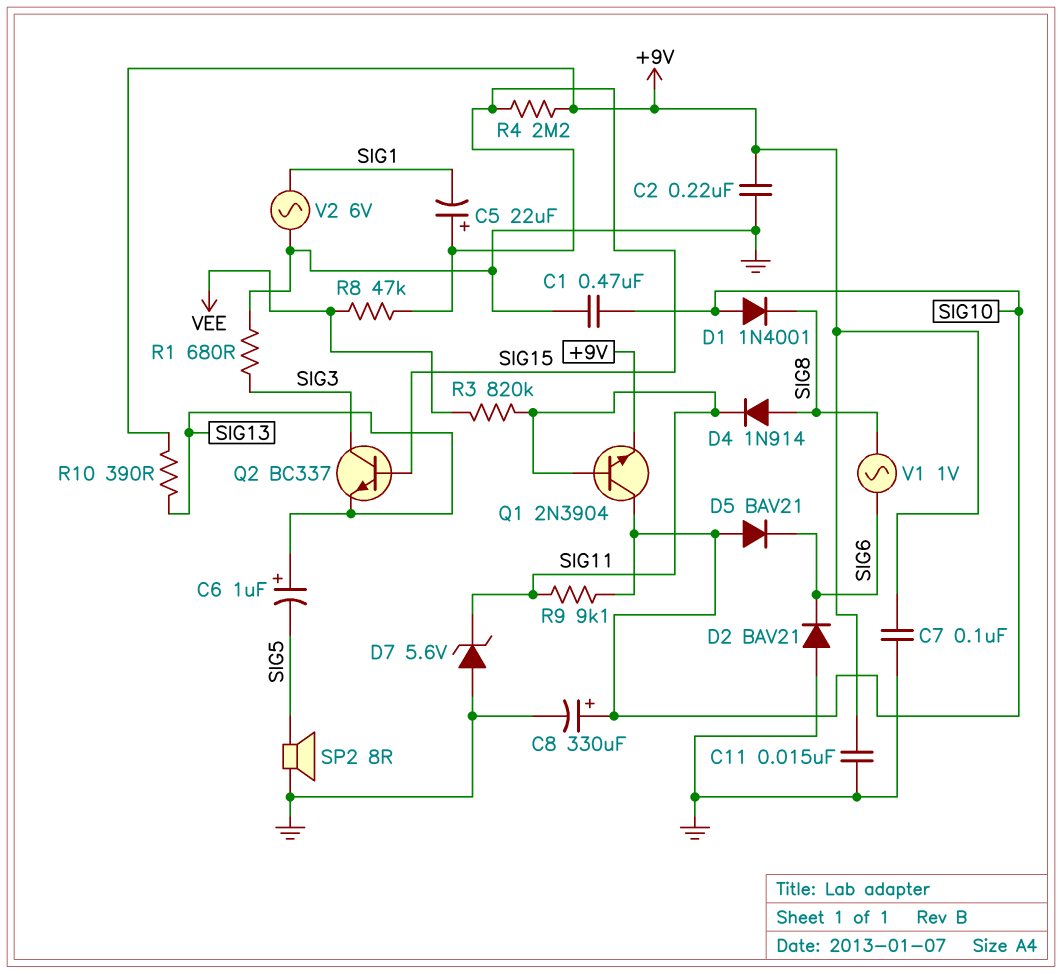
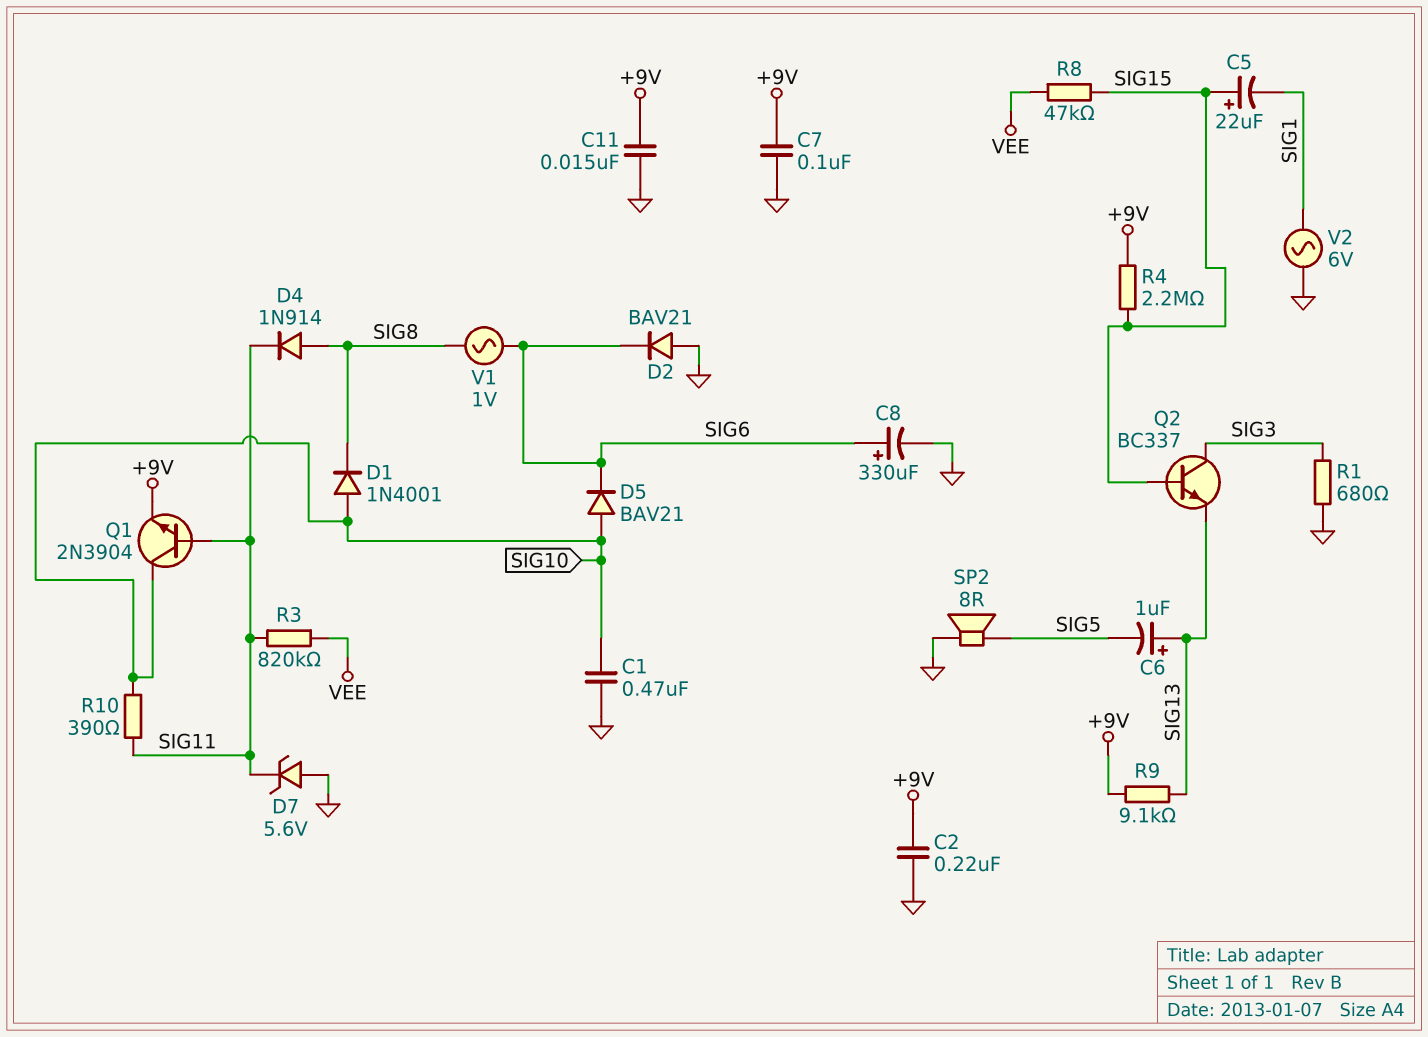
C8: 330uF (plus SIG10, minus GND) -> 330uF (plus SIG6, minus GND)
R9: 9.1k (SIG10, SIG11) -> 9.1k (+9V, SIG13)
R10: 390 (+9V, SIG13) -> 390 (SIG10, SIG11)

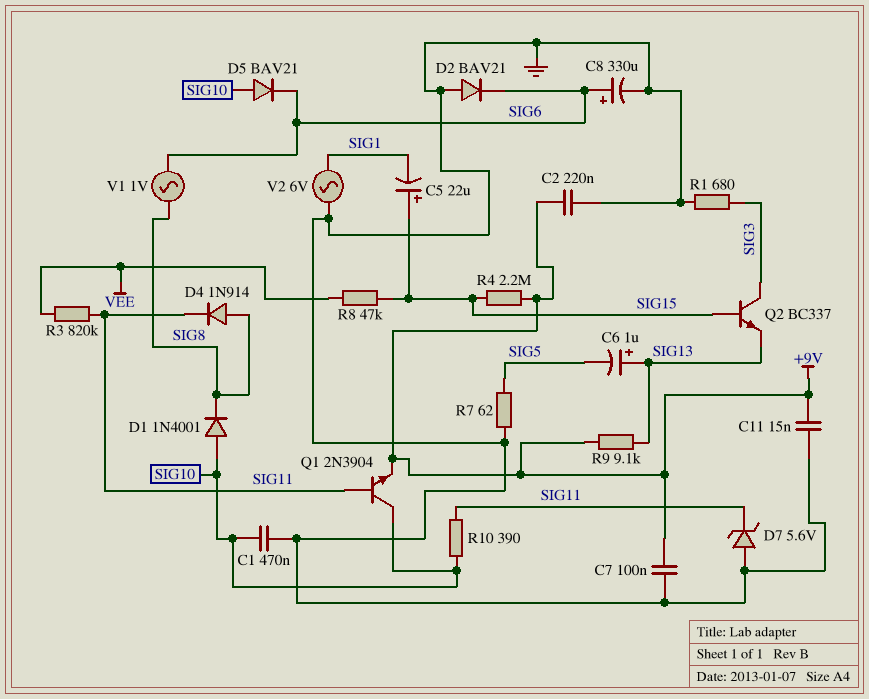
R7: none -> 62 (GND, SIG5)
SP2: speaker 8R (GND, SIG5) -> none

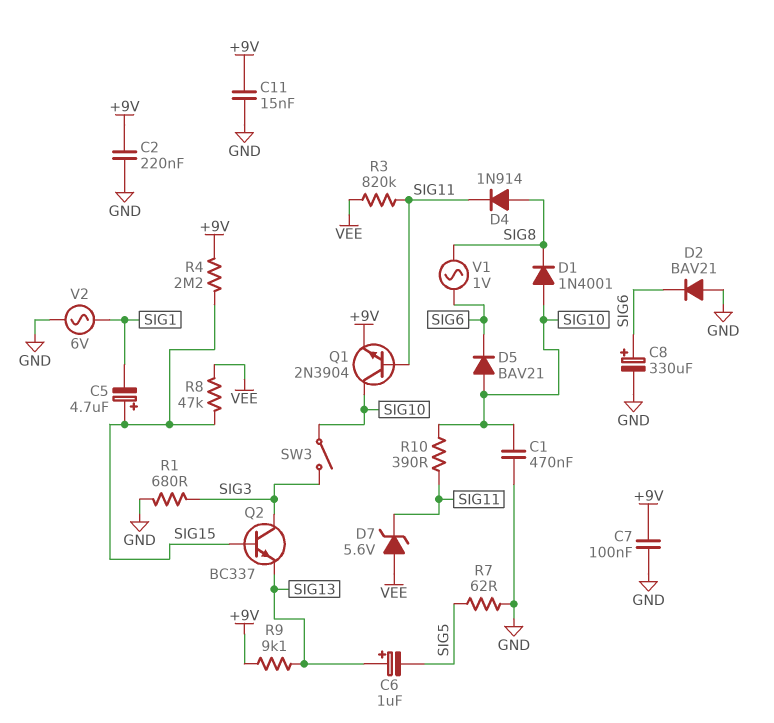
C5: 22uF (plus SIG15, minus SIG1) -> 4.7uF (plus SIG15, minus SIG1)
D7: zener 5.6V (A GND, K SIG11) -> zener 5.6V (A VEE, K SIG11)
SW3: none -> switch (SIG3, SIG10)

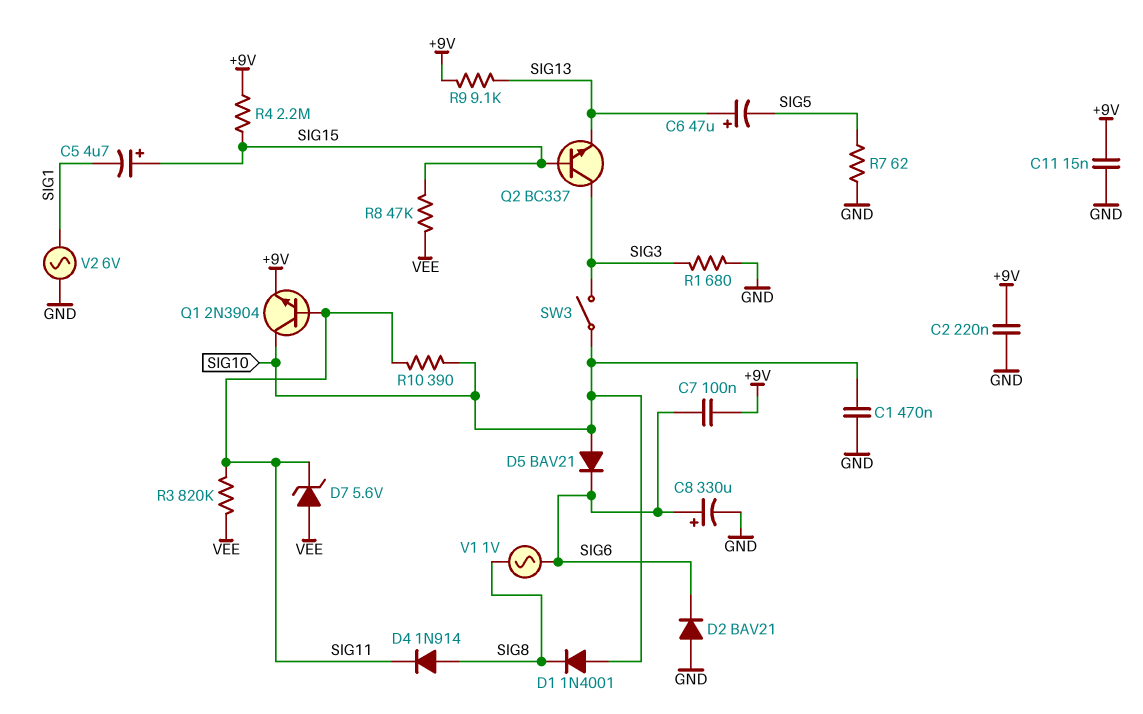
C6: 1uF (plus SIG13, minus SIG5) -> 47uF (plus SIG13, minus SIG5)
C7: 100nF (+9V, GND) -> 100nF (+9V, SIG6)

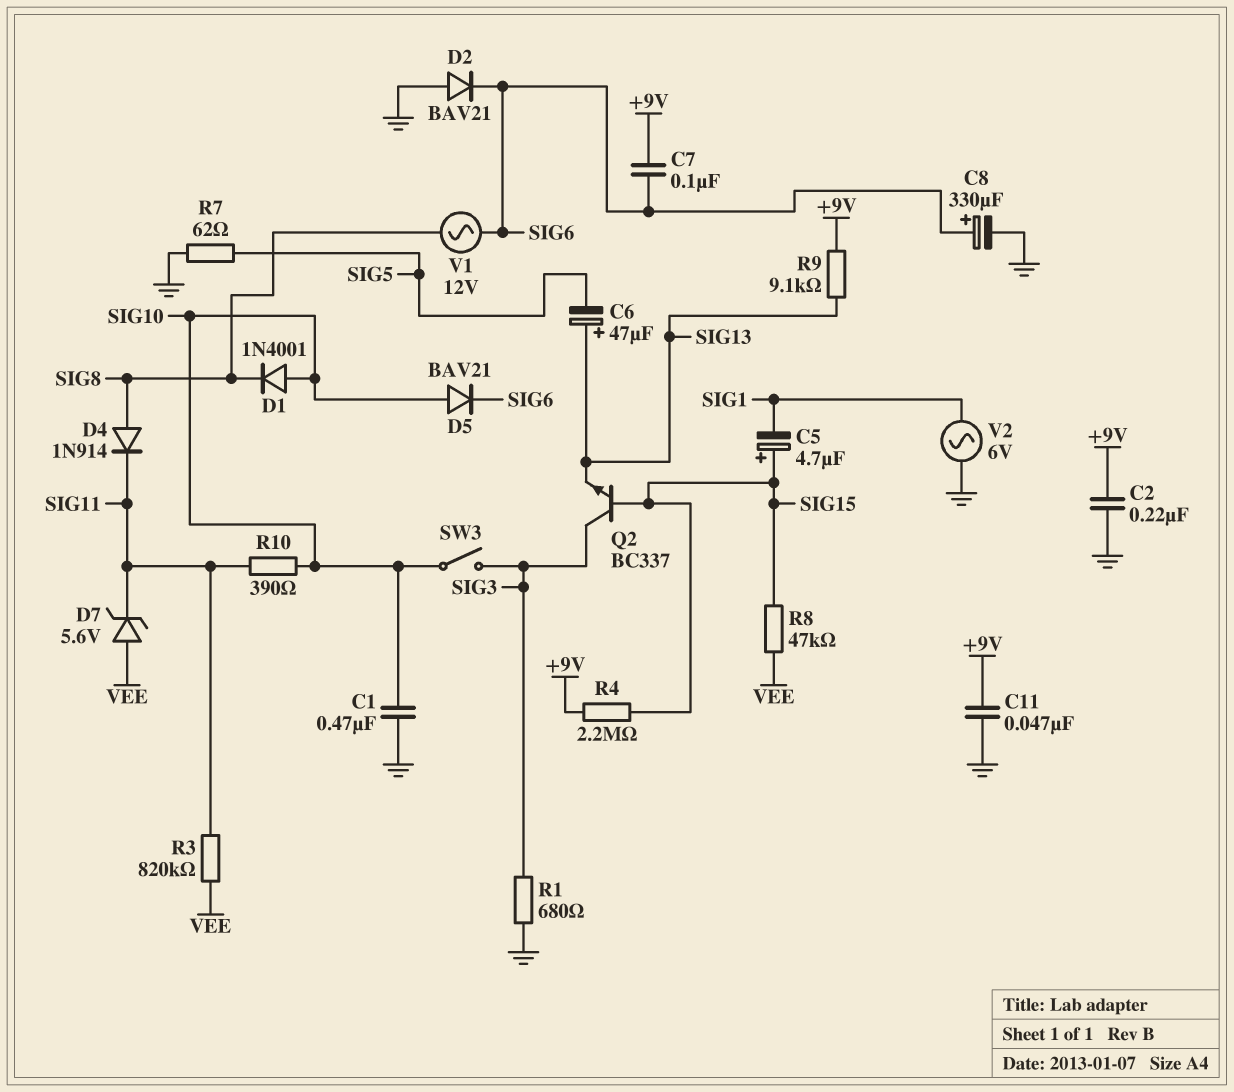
C11: 15nF (+9V, GND) -> 47nF (+9V, GND)
Q1: NPN 2N3904 (B SIG11, C SIG10, E +9V) -> none
V1: AC 1V (SIG6, SIG8) -> AC 12V (SIG6, SIG8)

